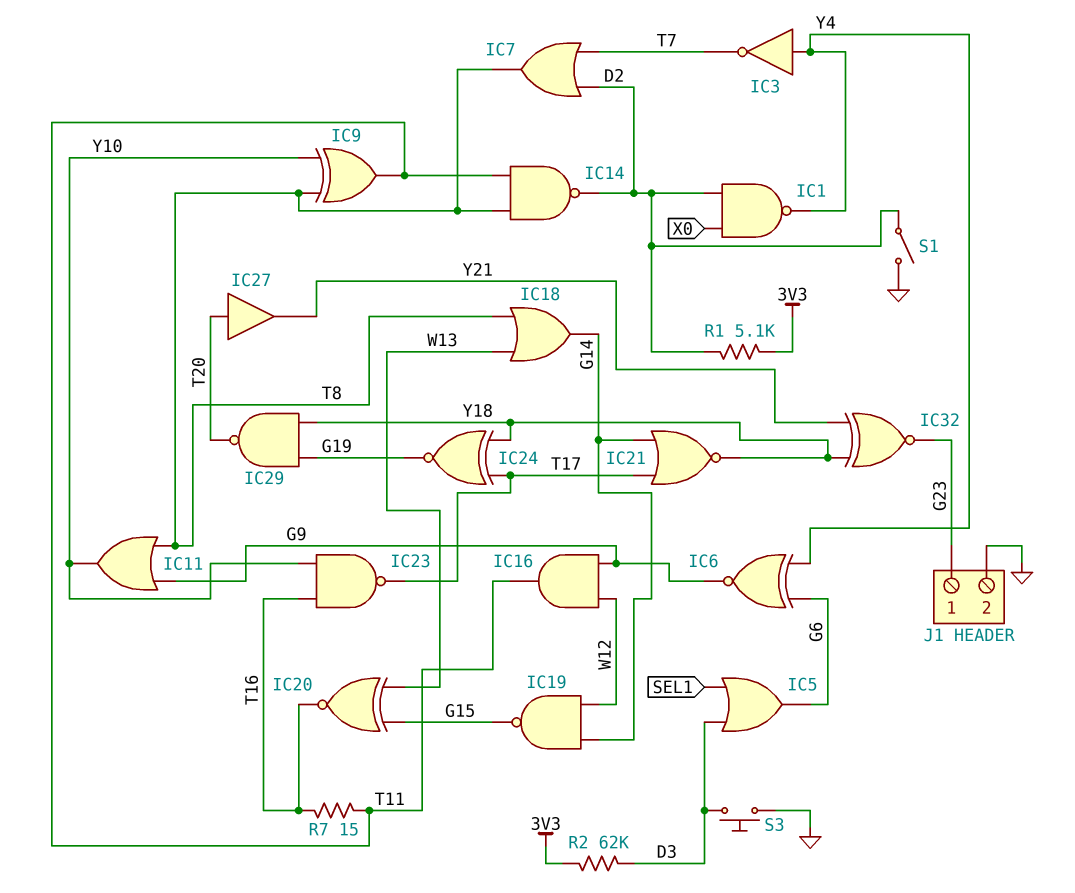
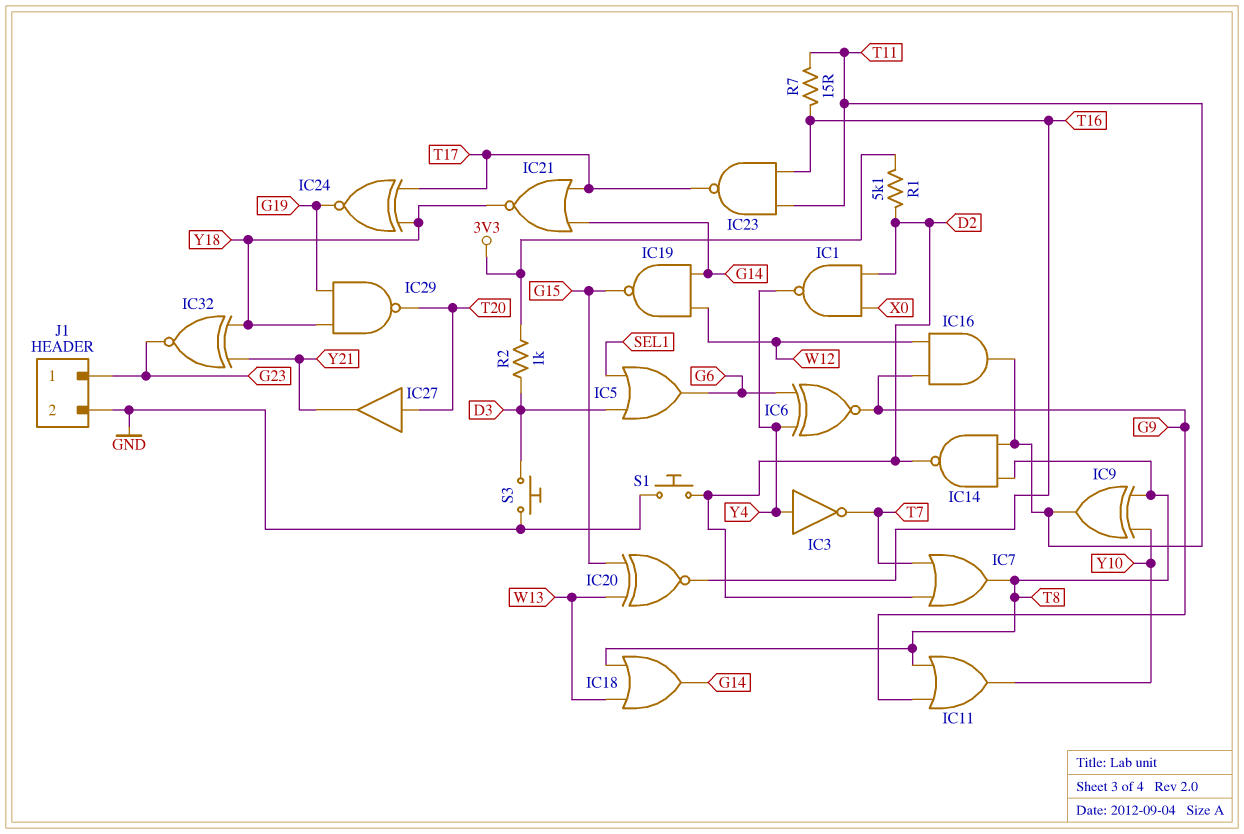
IC23: NAND (in T16, in Y10, out T17) -> NAND (in T11, in T16, out T17)
R2: 62k (3V3, D3) -> 1k (3V3, D3)
S1: switch (D2, GND) -> button (D2, GND)

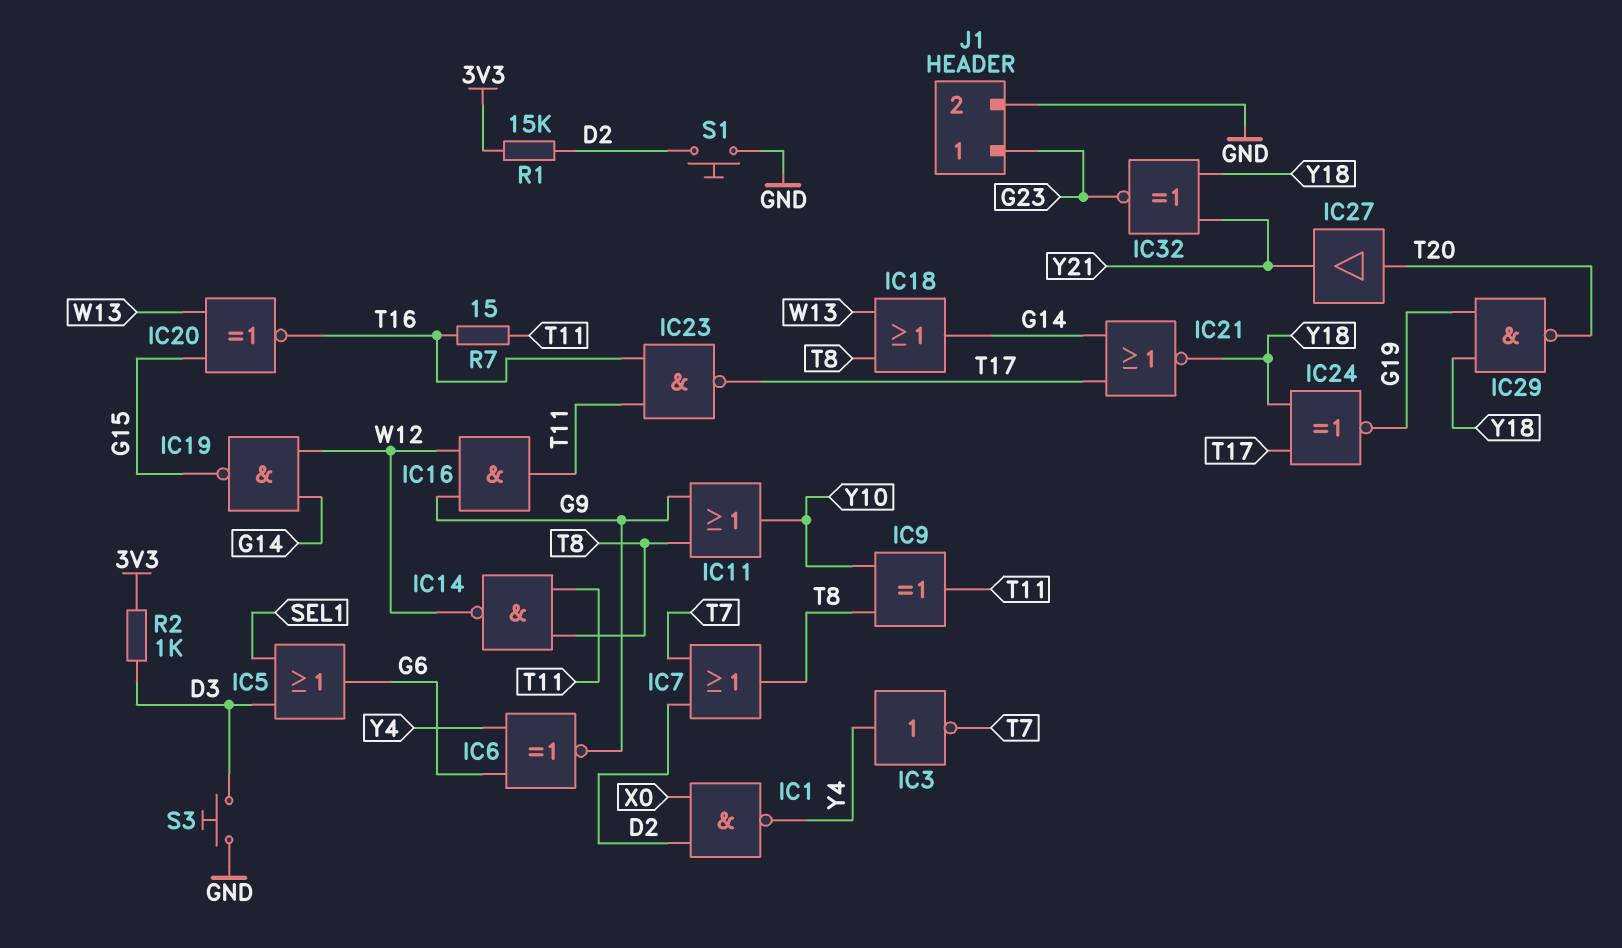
IC14: NAND (in T8, in T11, out D2) -> NAND (in T8, in T11, out W12)
R1: 5.1k (3V3, D2) -> 15k (3V3, D2)

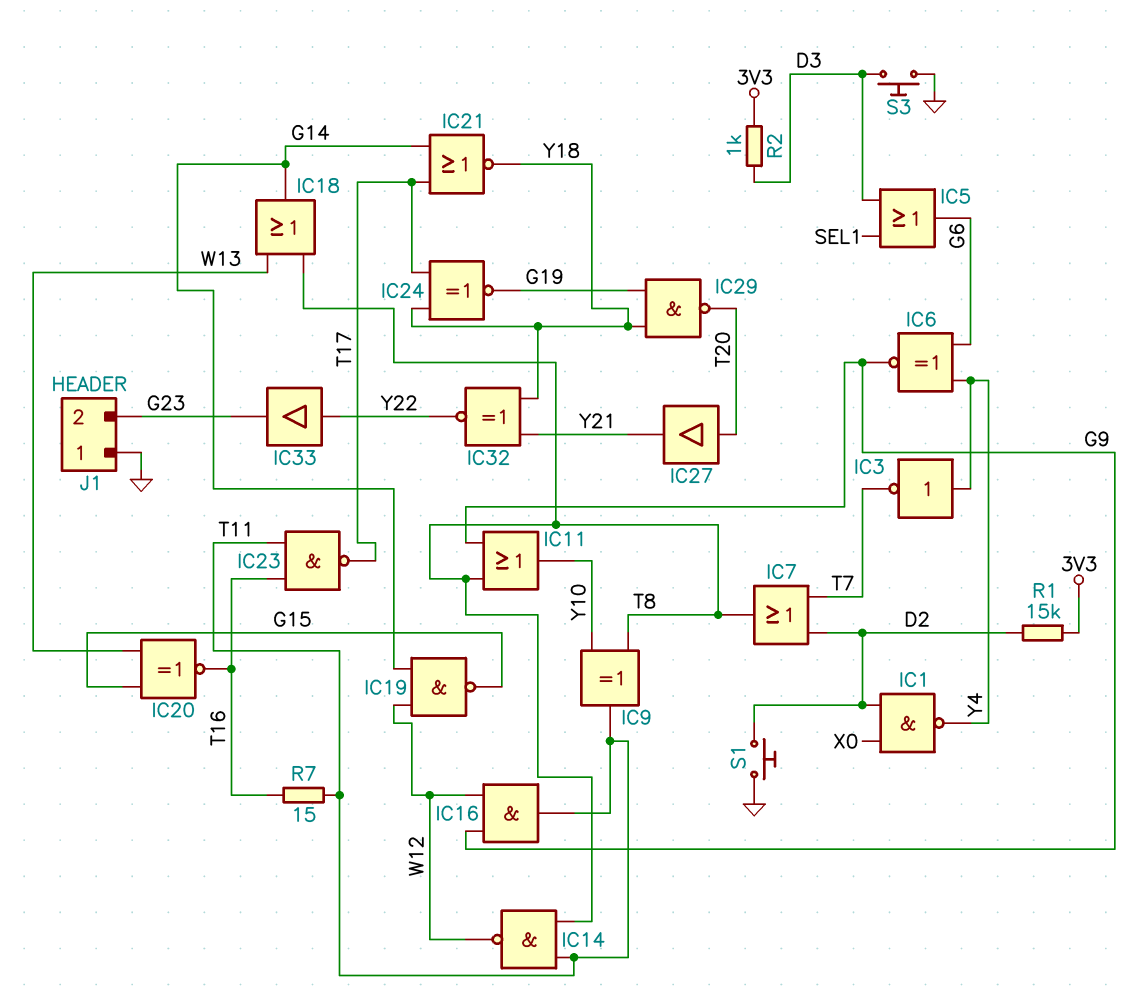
IC32: XNOR (in Y18, in Y21, out G23) -> XNOR (in Y18, in Y21, out Y22)
IC33: none -> buffer (in Y22, out G23)
J1 pin 1: G23 -> GND
J1 pin 2: GND -> G23

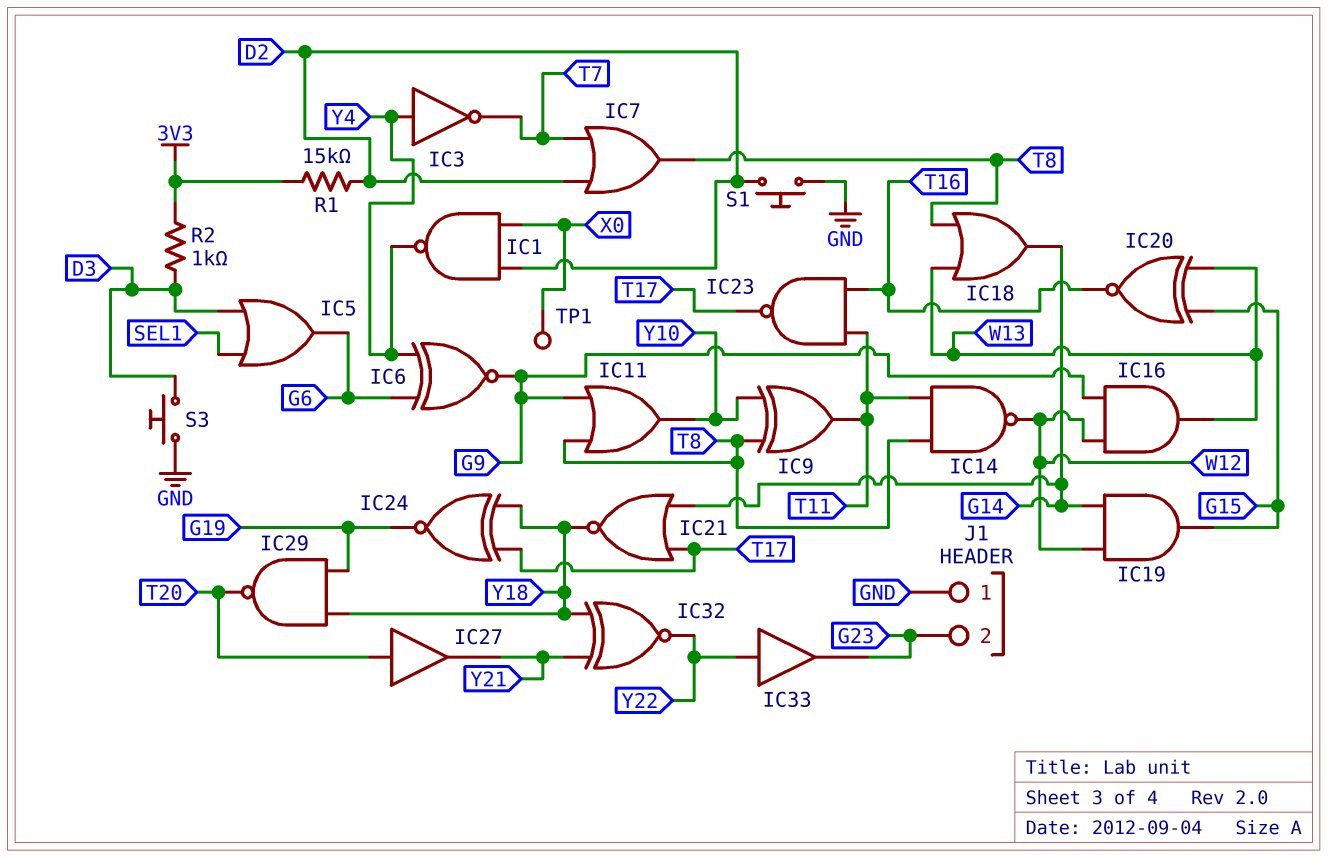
IC16: AND (in G9, in W12, out T11) -> AND (in G9, in W12, out W13)
IC19: NAND (in G14, in W12, out G15) -> AND (in G14, in W12, out G15)
R7: 15 (T11, T16) -> none
TP1: none -> test point (X0)

